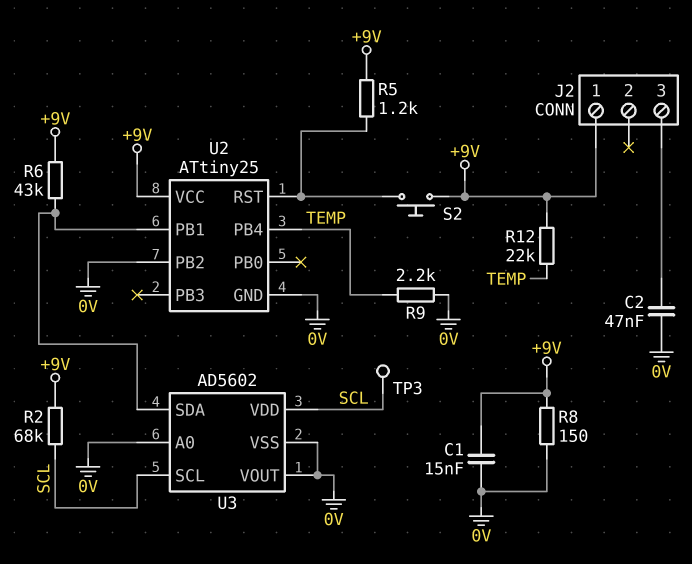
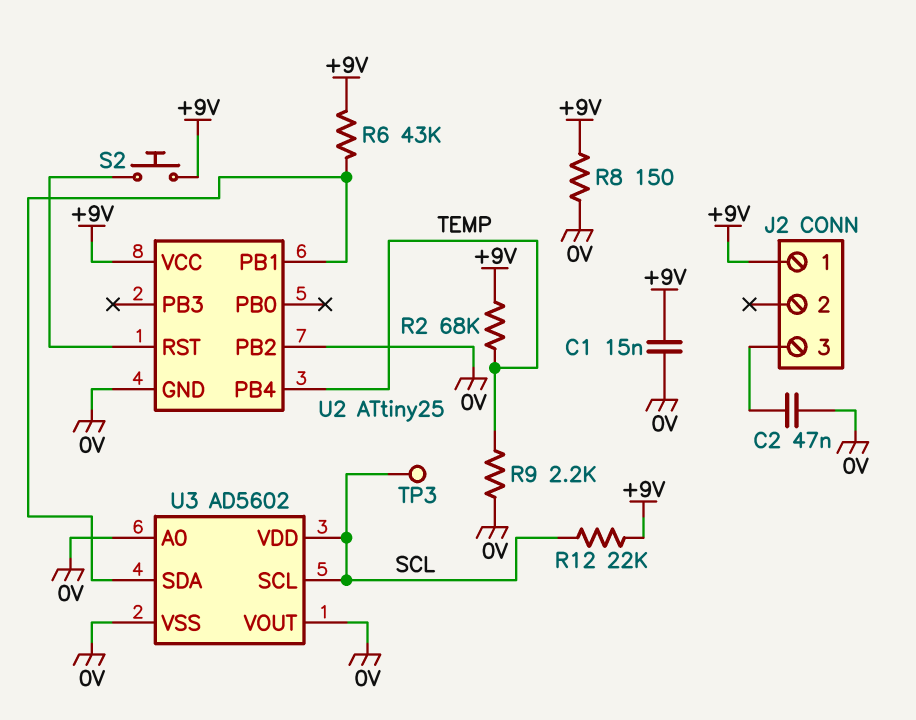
R2: 68k (+9V, SCL) -> 68k (+9V, TEMP)
R5: 1.2k (+9V, U2/RST) -> none
R12: 22k (+9V, TEMP) -> 22k (+9V, SCL)

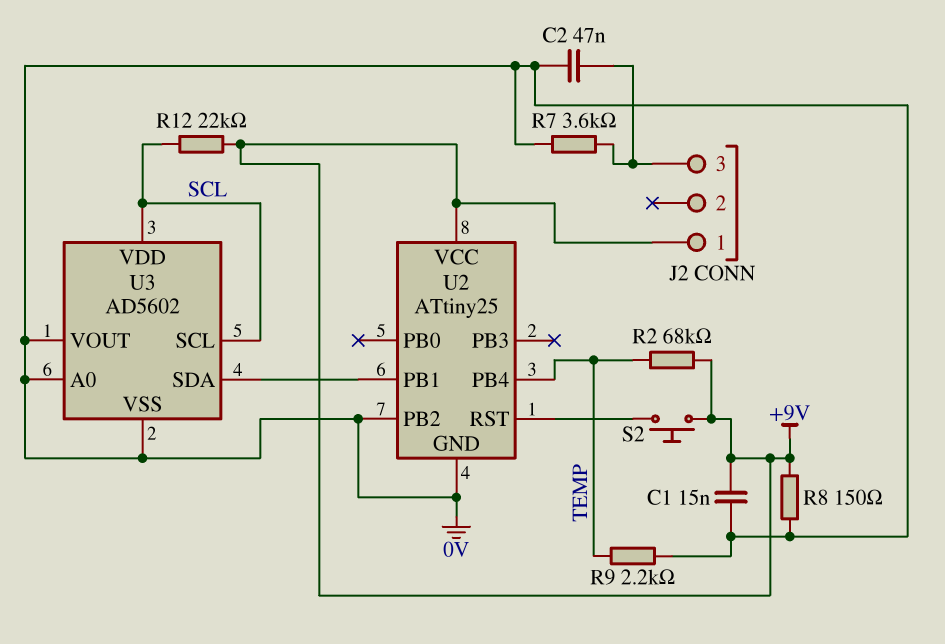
R6: 43k (+9V, U2/PB1) -> none
R7: none -> 3.6k (0V, J2/3)
TP3: test point (SCL) -> none

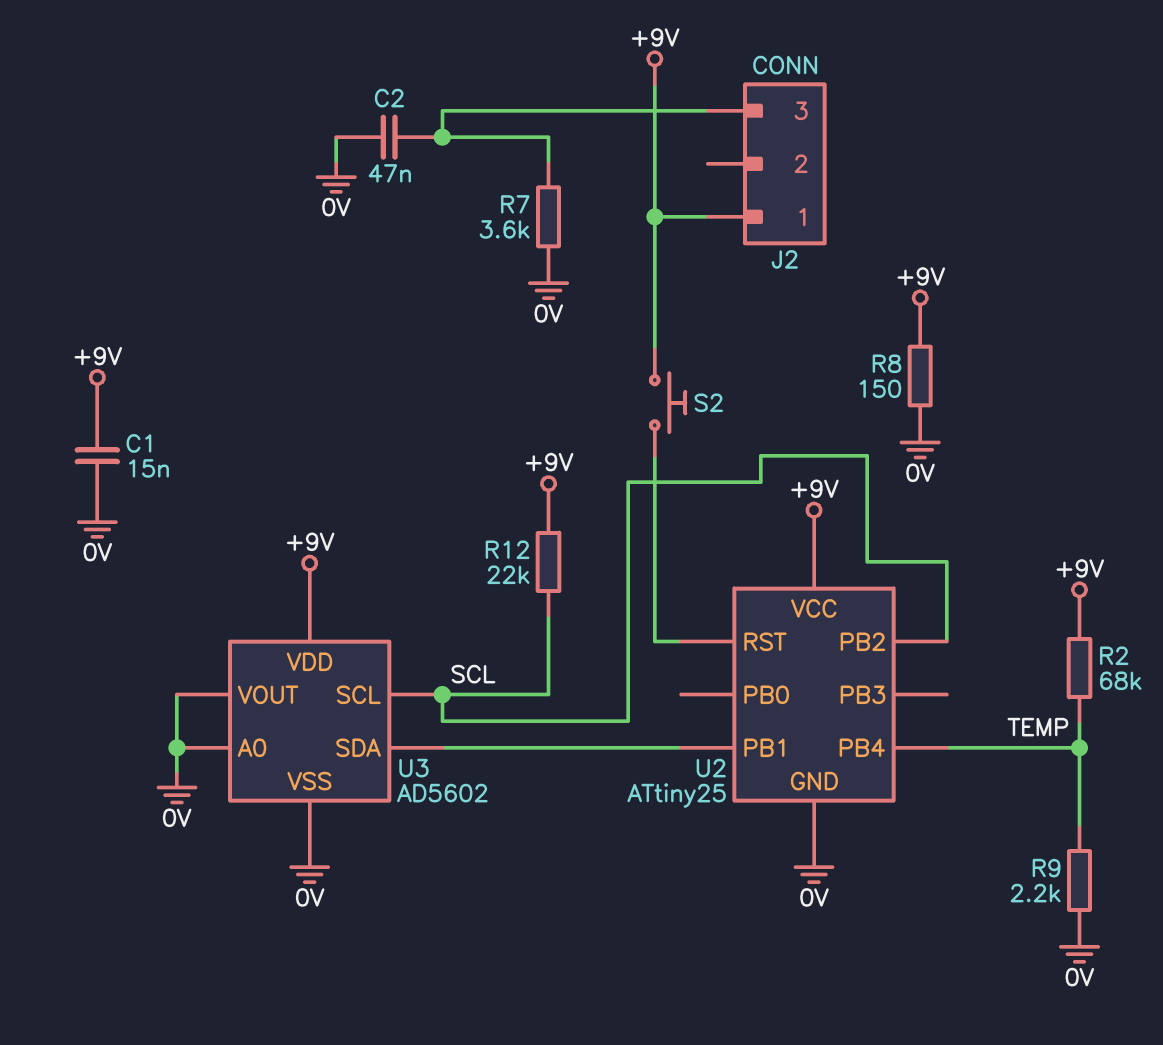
U2 pin PB2: 0V -> SCL
U3 pin VDD: SCL -> +9V

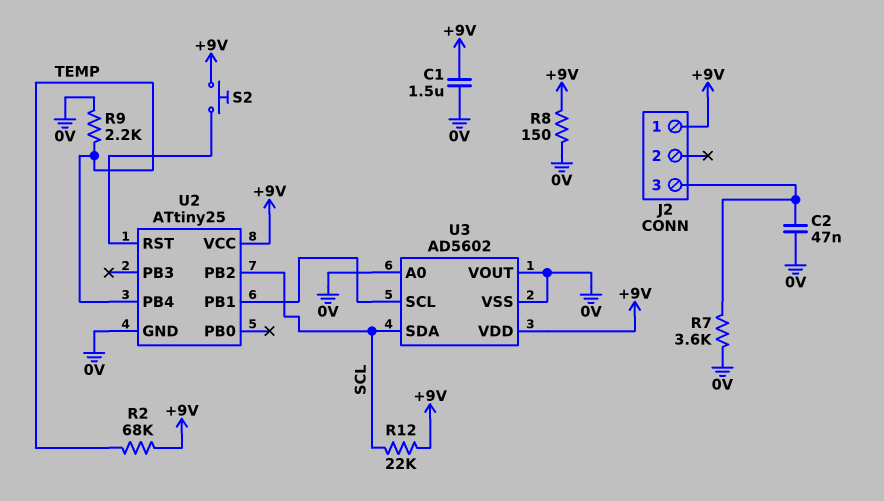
C1: 15nF (+9V, 0V) -> 1.5uF (+9V, 0V)
U3 pin SCL: SCL -> U2/PB1
U3 pin SDA: U2/PB1 -> SCL

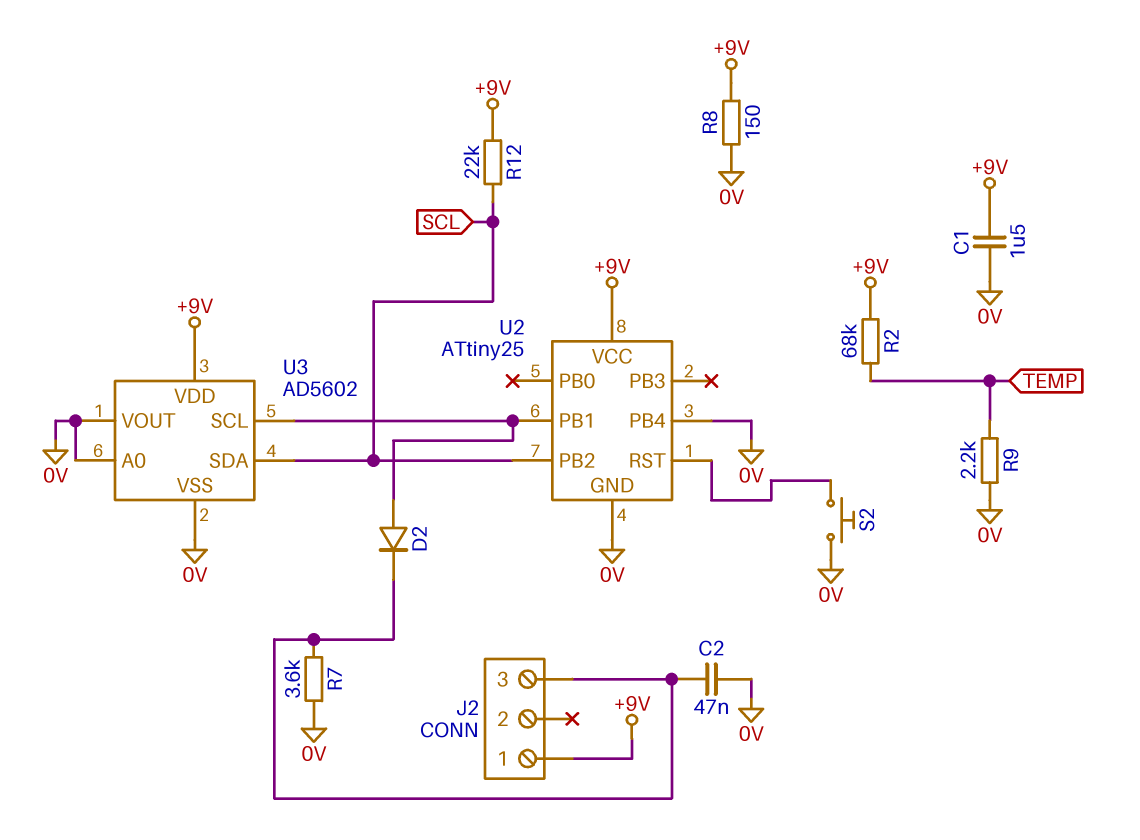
D2: none -> diode (A U2/PB1, K J2/3)
S2: button (+9V, U2/RST) -> button (0V, U2/RST)
U2 pin PB4: TEMP -> 0V

